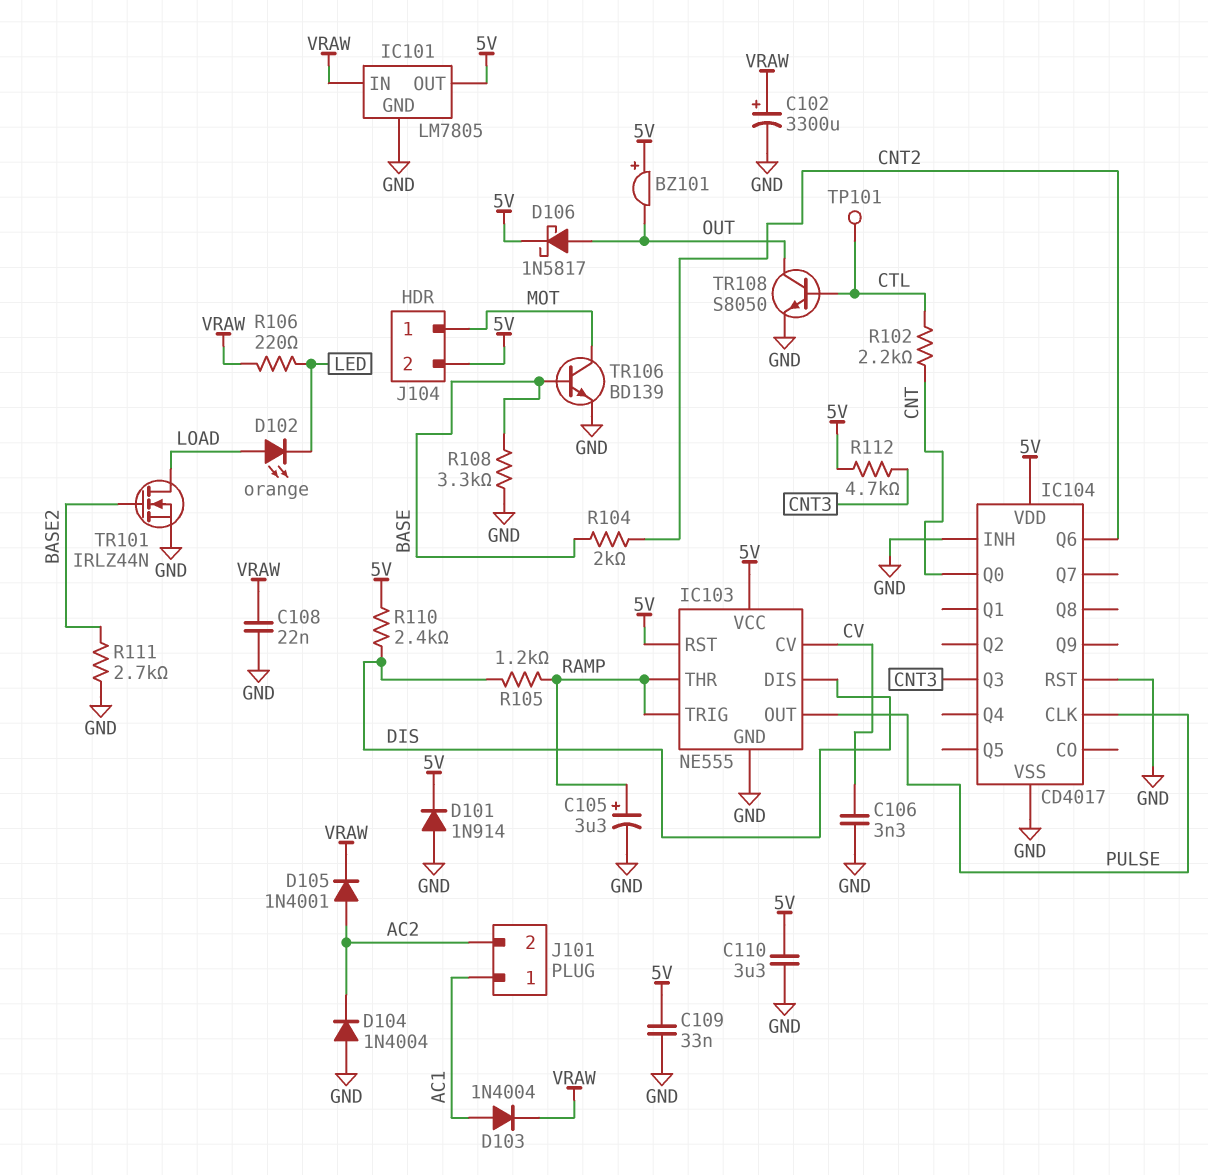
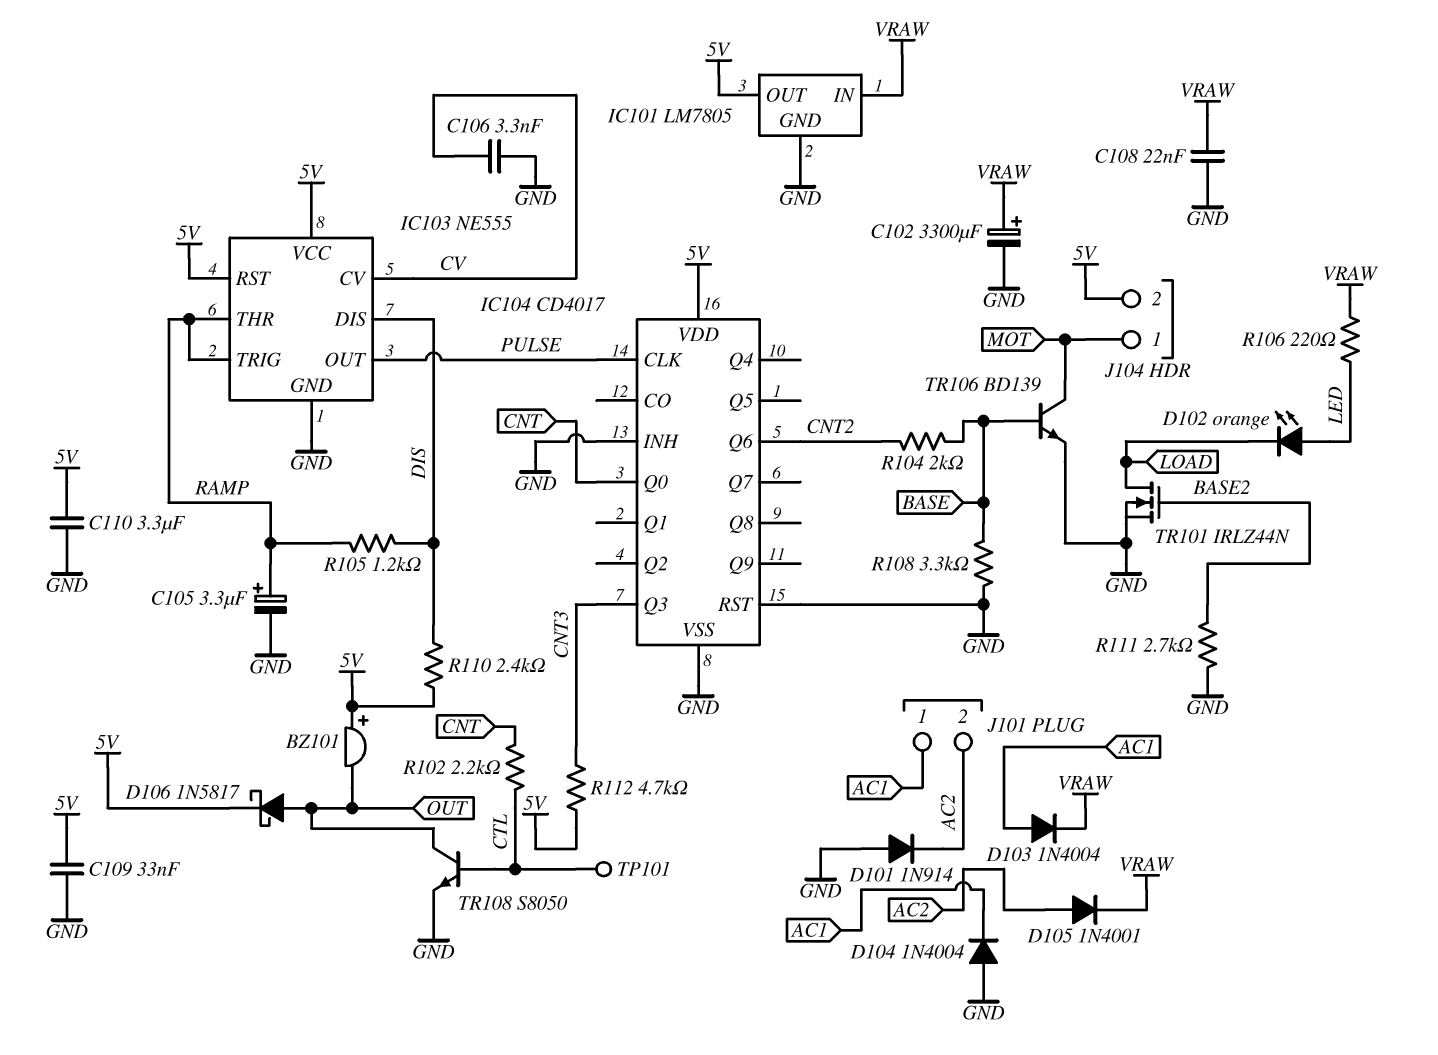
D101: diode 1N914 (A GND, K 5V) -> diode 1N914 (A GND, K AC2)
D102: LED orange (A LOAD, K LED) -> LED orange (A LED, K LOAD)
D104: diode 1N4004 (A GND, K AC2) -> diode 1N4004 (A GND, K AC1)

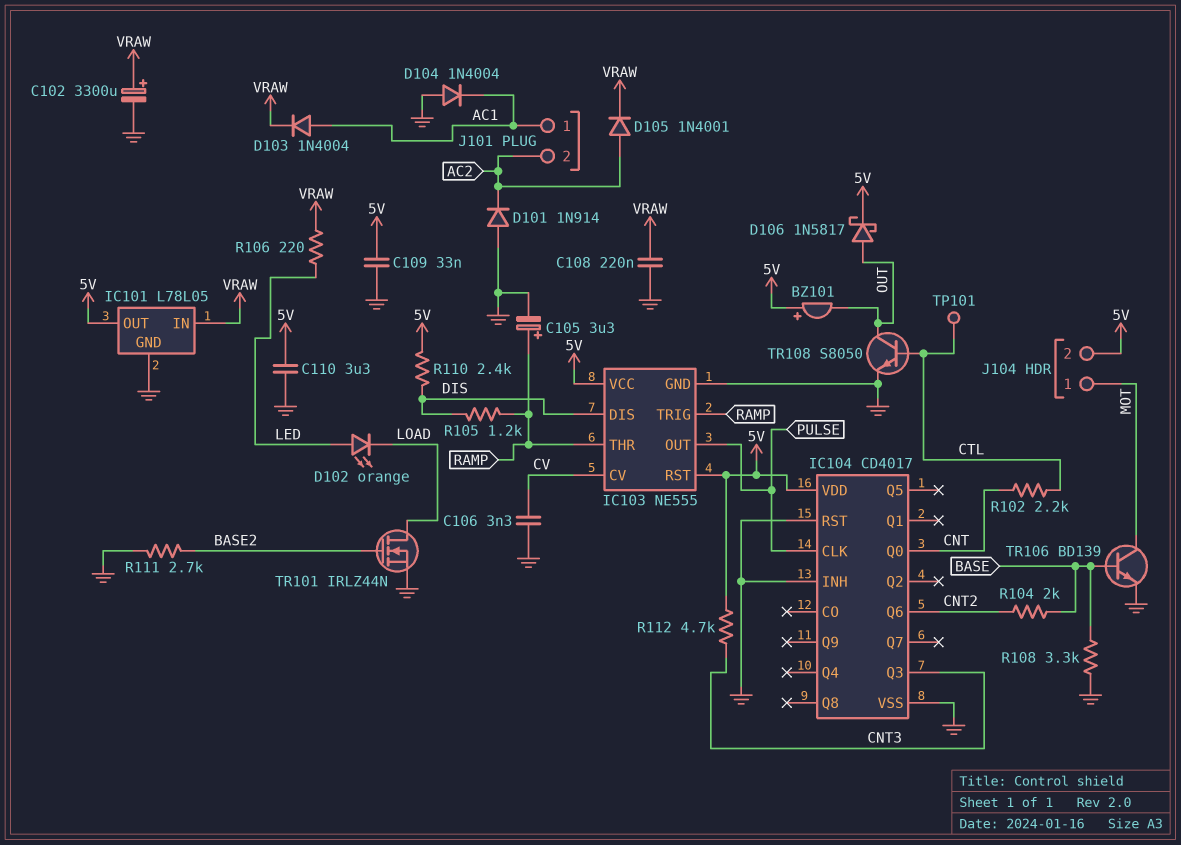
C108: 22nF (GND, VRAW) -> 220nF (GND, VRAW)
IC101: LM7805 -> L78L05

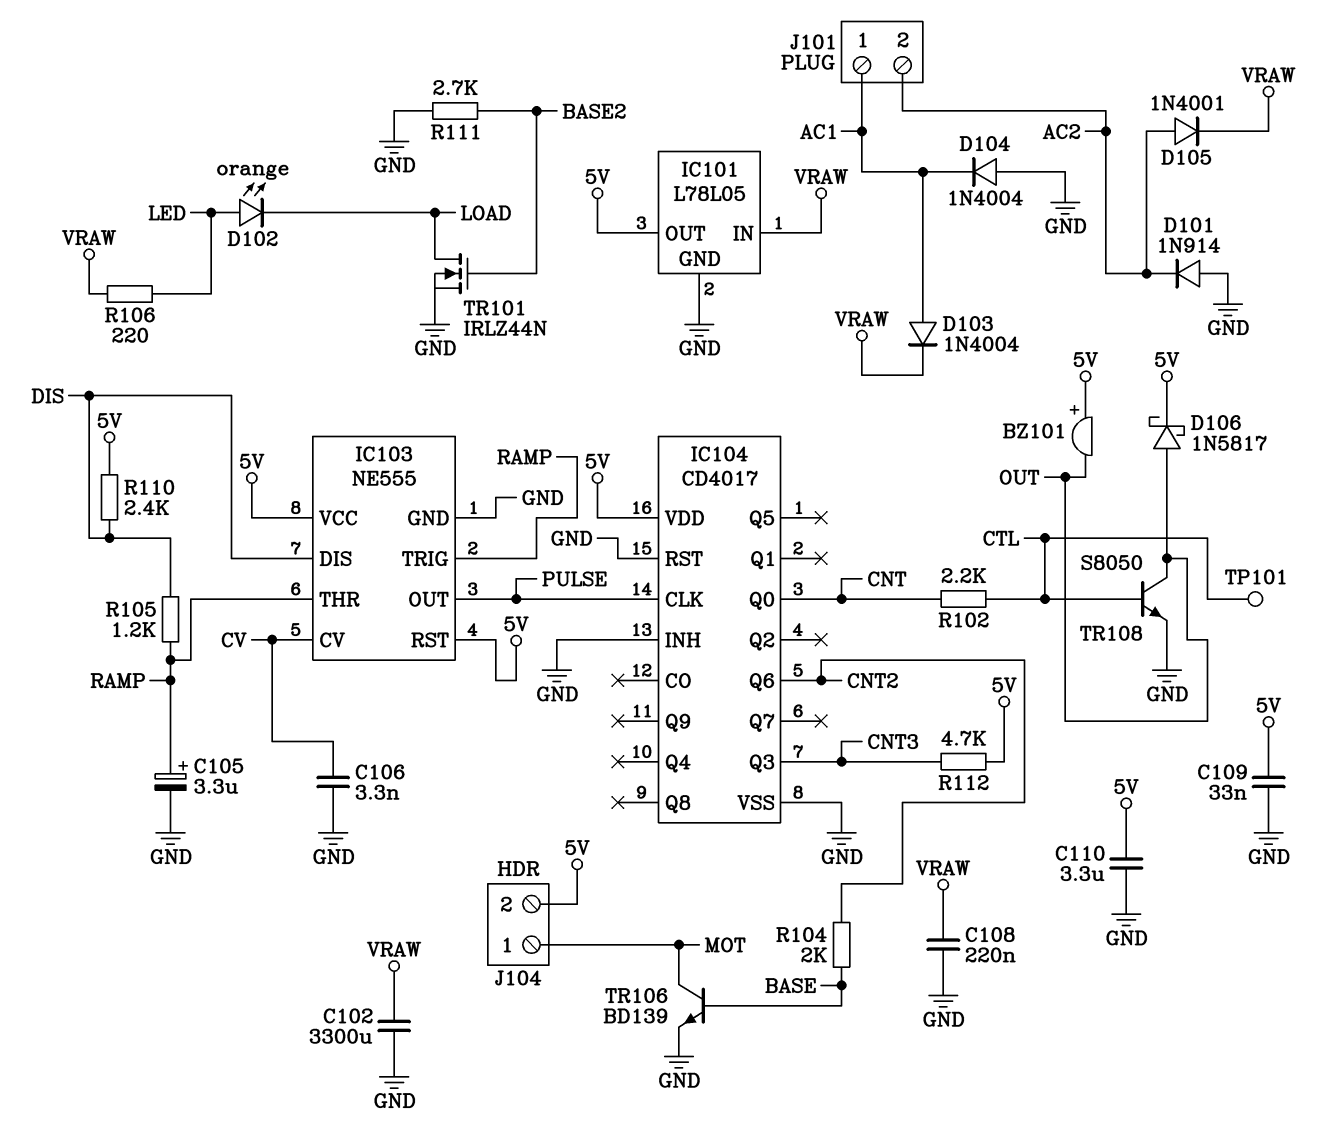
C102: 3300uF (plus VRAW, minus GND) -> 3300uF (GND, VRAW)
R108: 3.3k (BASE, GND) -> none

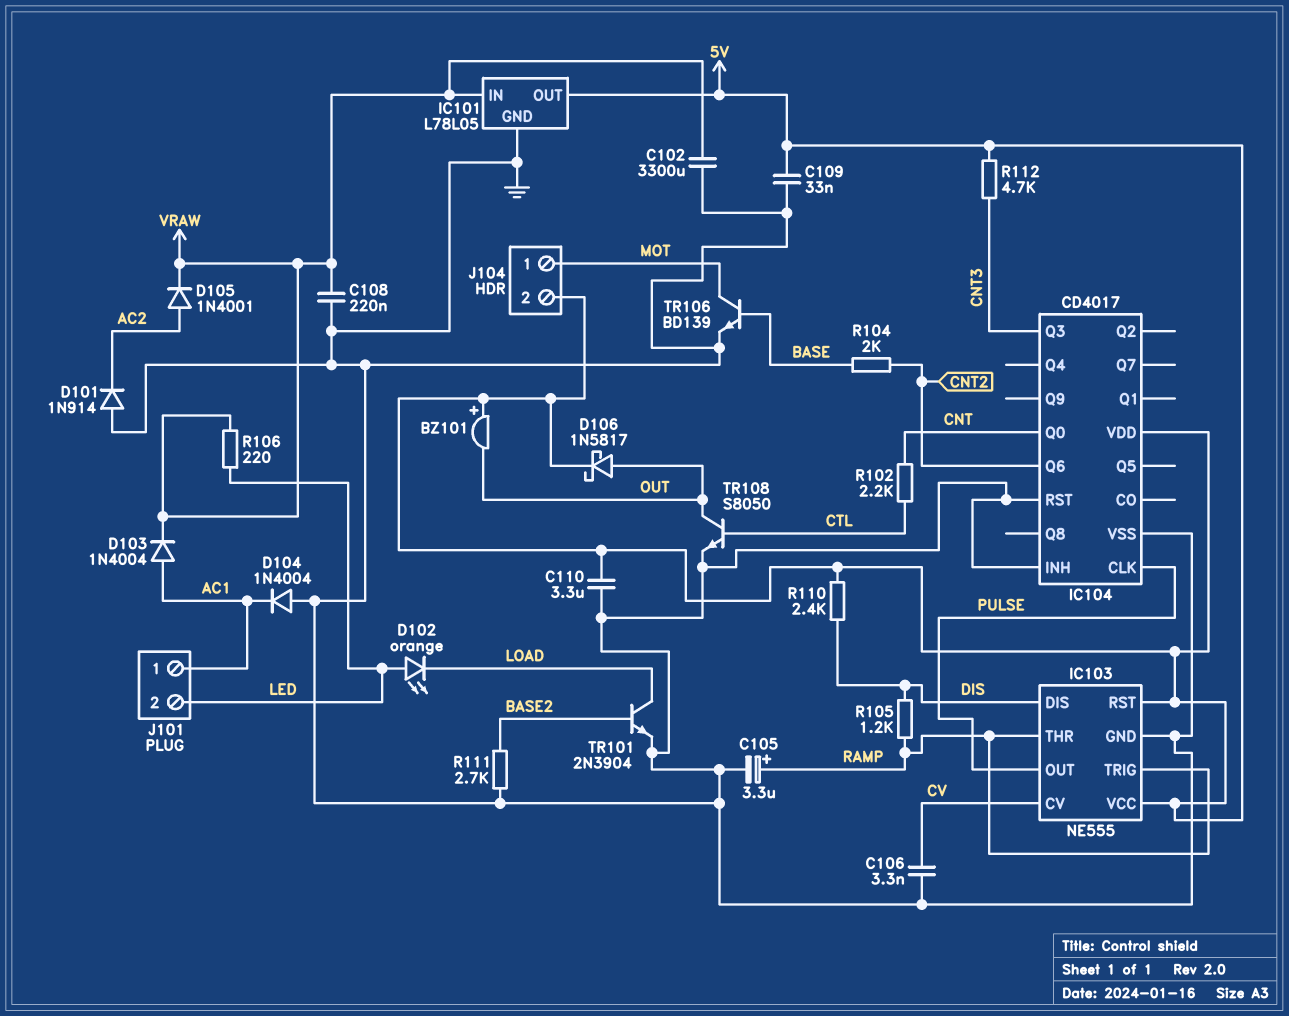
J101 pin 2: AC2 -> LED
TP101: test point (CTL) -> none
TR101: NMOS IRLZ44N (G BASE2, D LOAD, S GND) -> NPN 2N3904 (B BASE2, C LOAD, E GND)

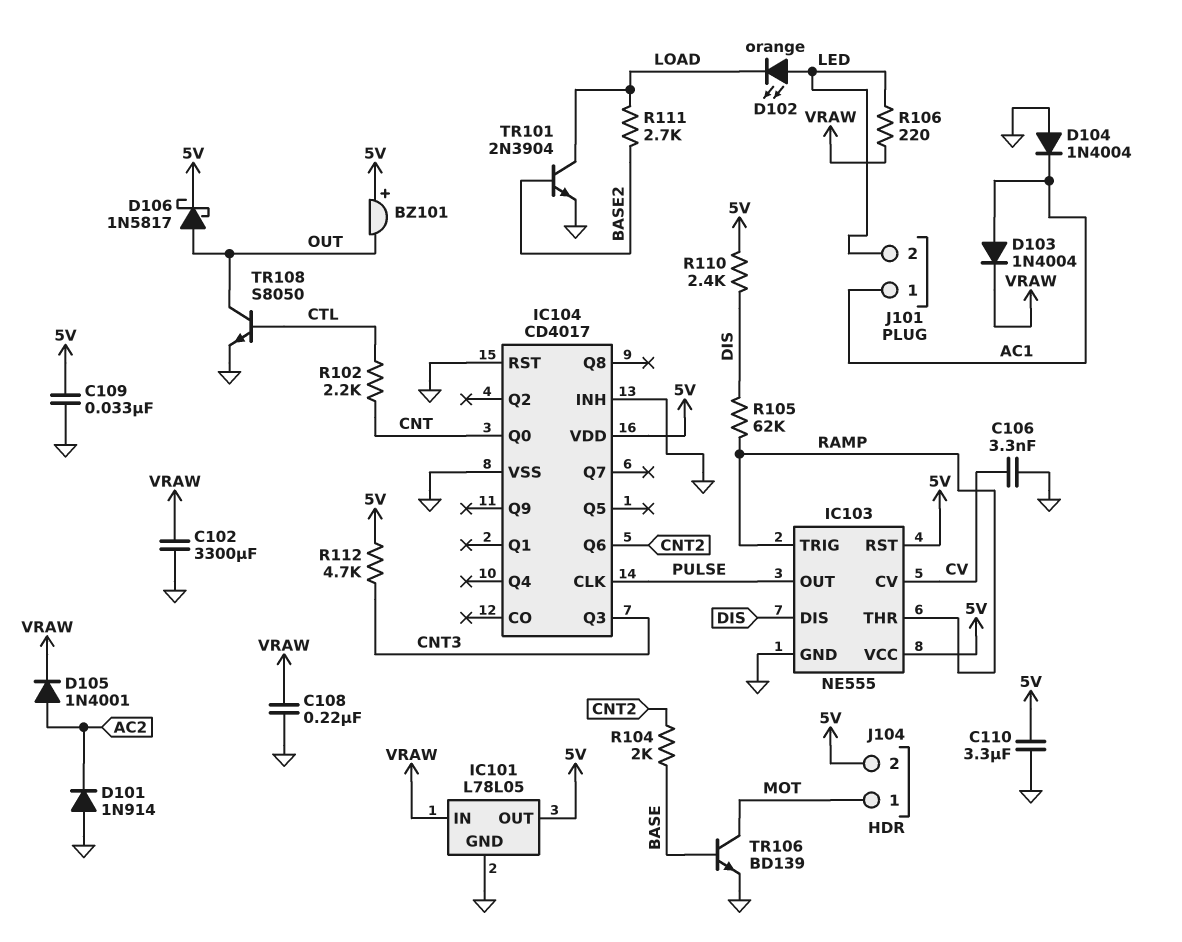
C105: 3.3uF (plus RAMP, minus GND) -> none
R105: 1.2k (DIS, RAMP) -> 62k (DIS, RAMP)
R111: 2.7k (BASE2, GND) -> 2.7k (BASE2, LOAD)

